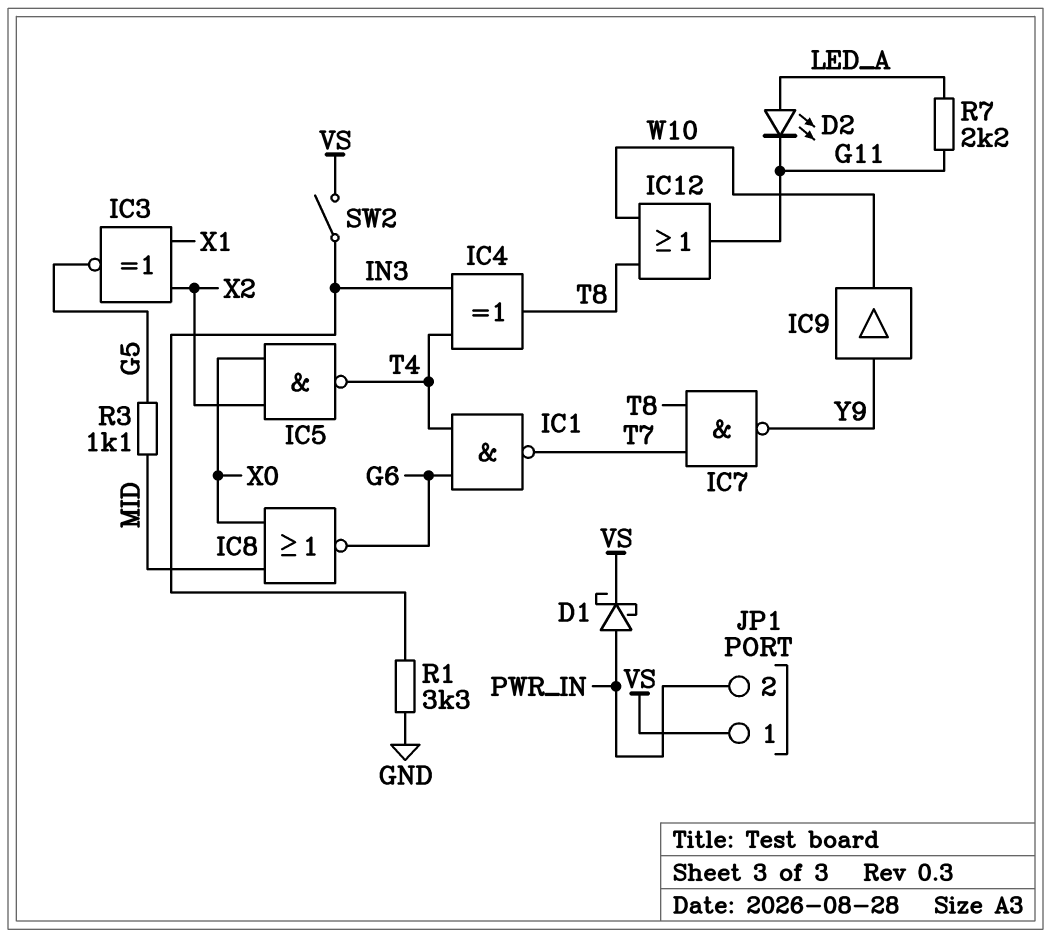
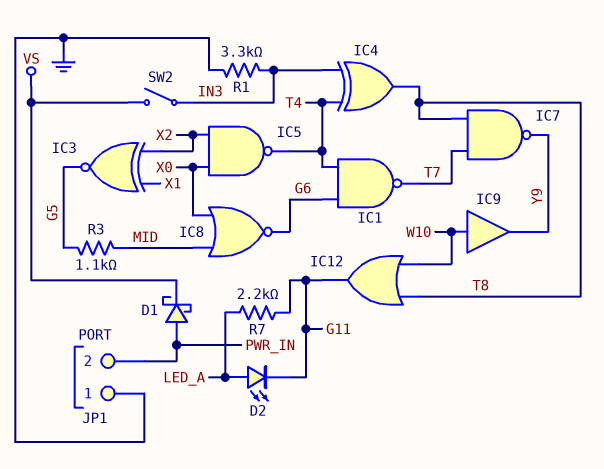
IC9: buffer (in Y9, out W10) -> buffer (in W10, out Y9)
JP1 pin 1: VS -> GND

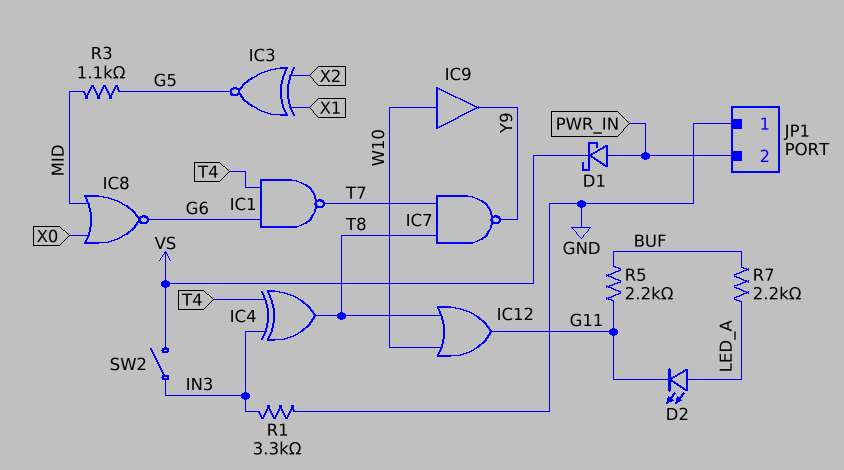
IC5: NAND (in X0, in X2, out T4) -> none
R5: none -> 2.2k (BUF, G11)
R7: 2.2k (G11, LED_A) -> 2.2k (BUF, LED_A)

